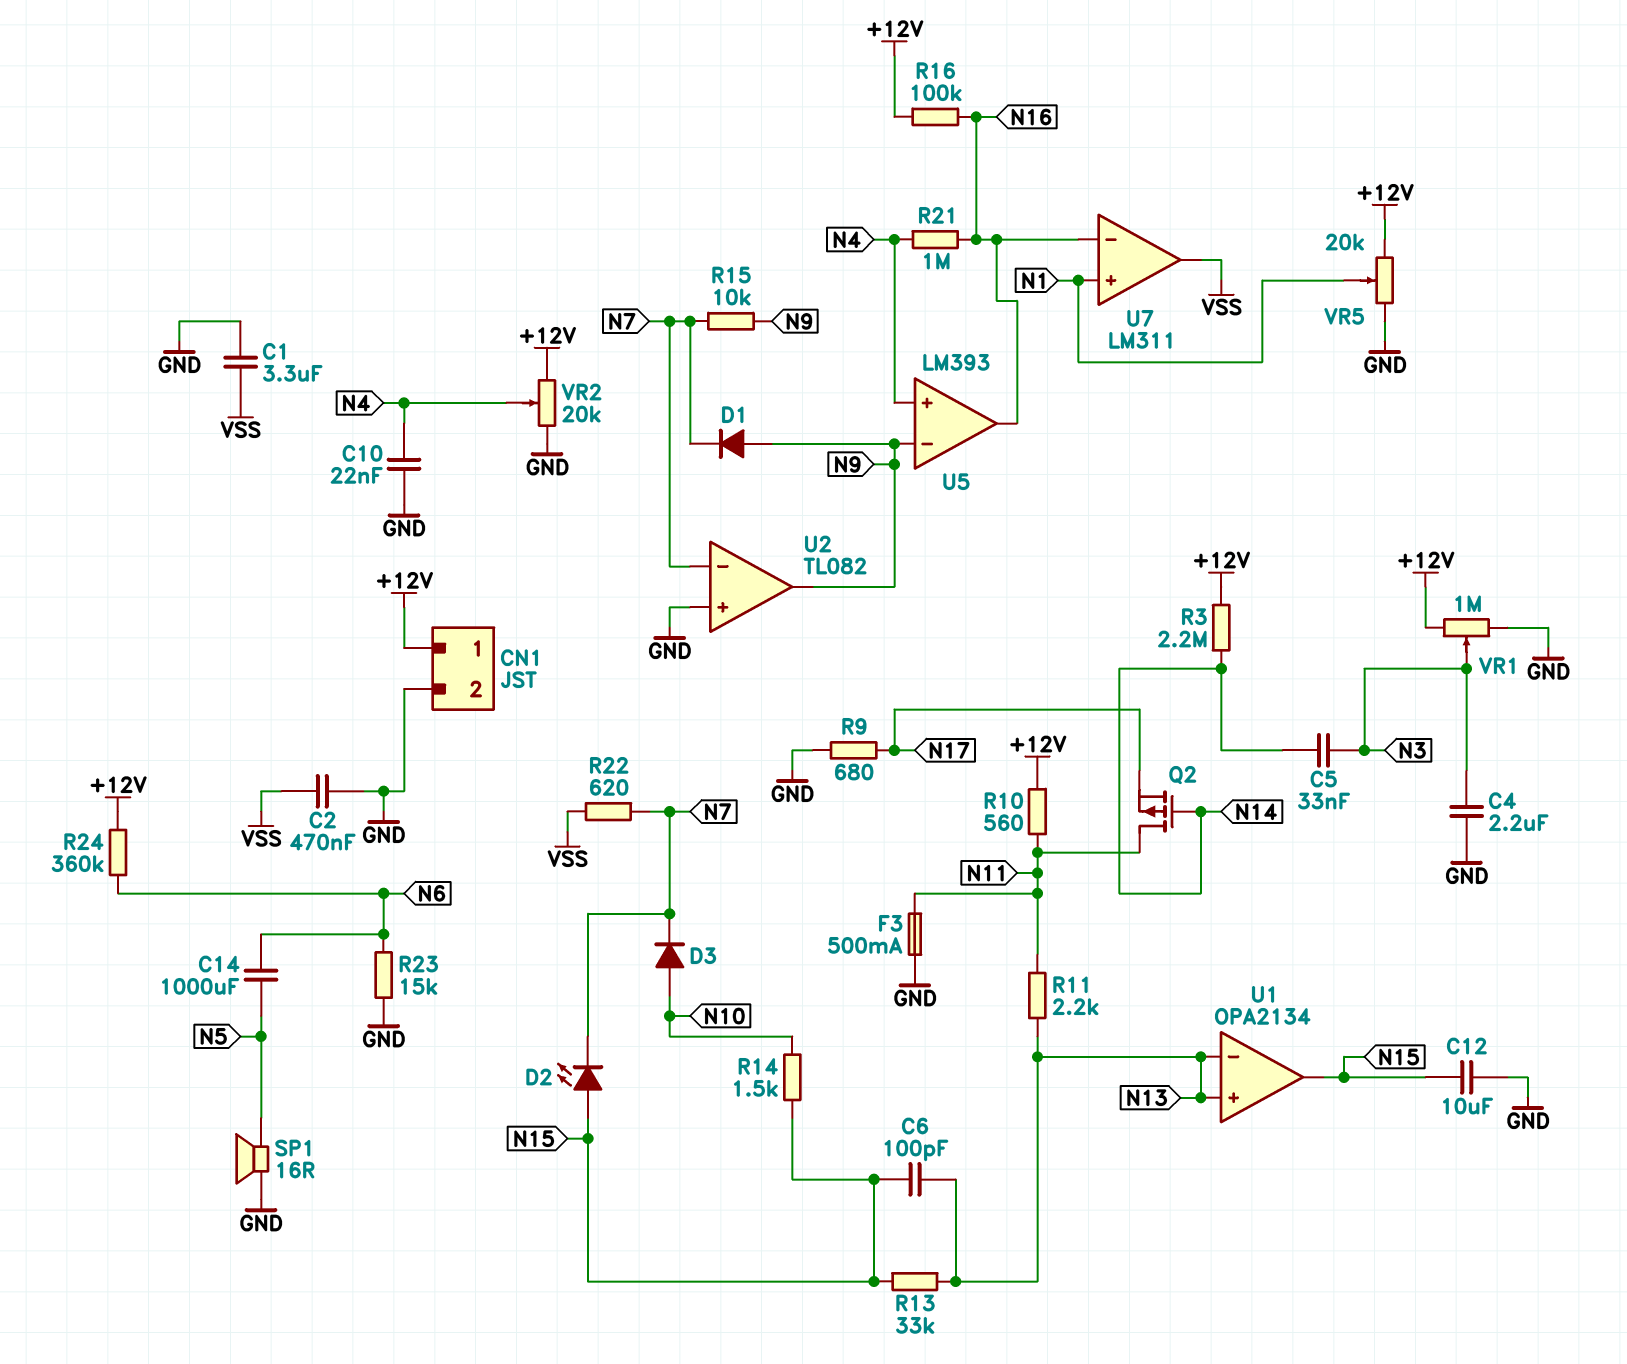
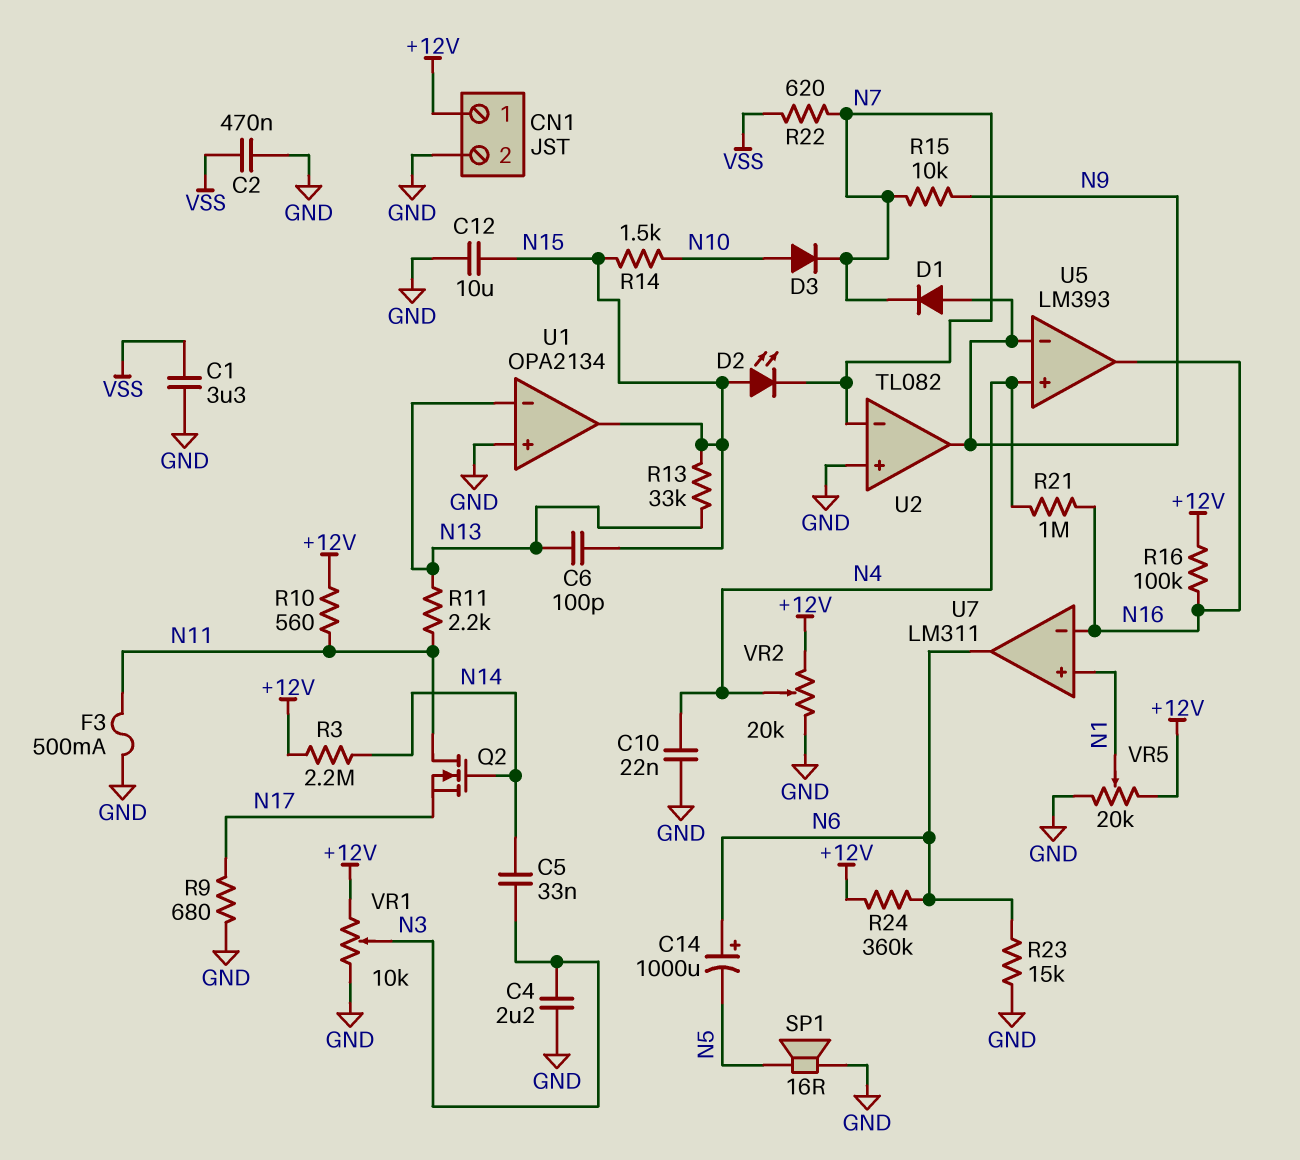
C14: 1000uF (N5, N6) -> 1000uF (plus N6, minus N5)
Q2: PMOS (G N14, D N11, S N17) -> NMOS (G N14, D N11, S N17)
U1 pin in+: N13 -> GND
U7 pin out: VSS -> N6
VR1: 1M (+12V, GND, wiper N3) -> 10k (+12V, GND, wiper N3)

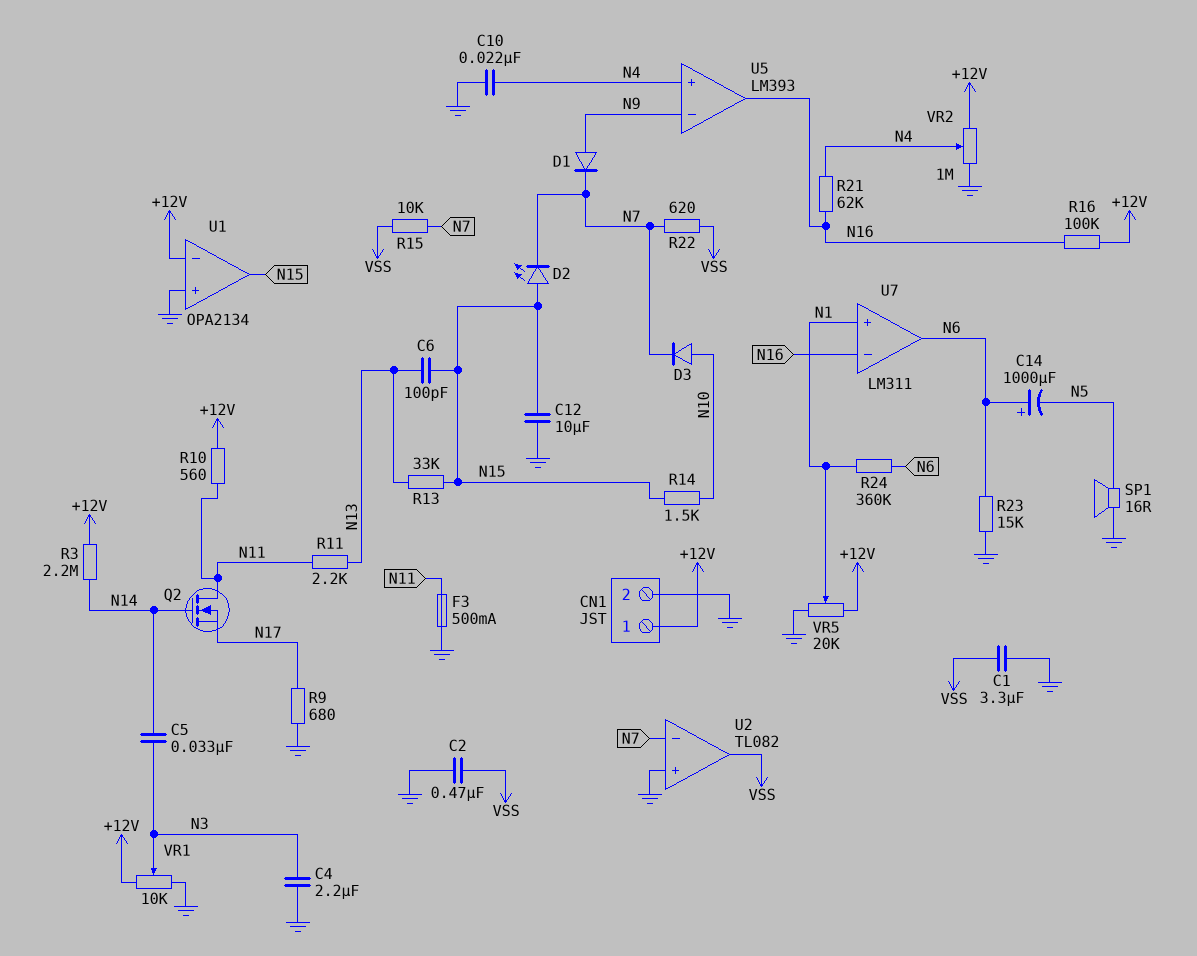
R15: 10k (N7, N9) -> 10k (N7, VSS)
R21: 1M (N4, N16) -> 62k (N4, N16)
R24: 360k (+12V, N6) -> 360k (N1, N6)
U1 pin in-: N13 -> +12V
U2 pin out: N9 -> VSS
VR2: 20k (+12V, GND, wiper N4) -> 1M (+12V, GND, wiper N4)

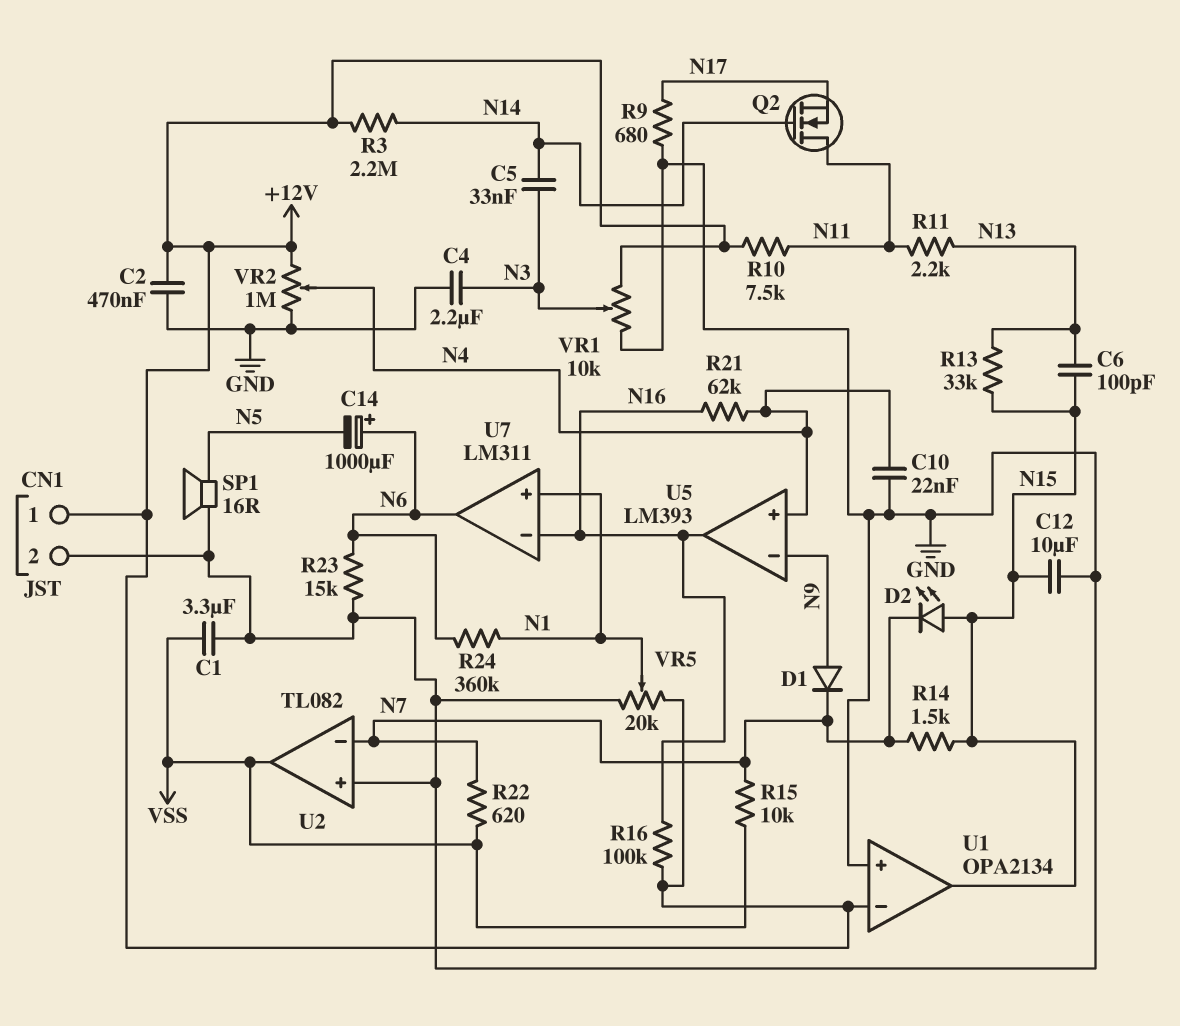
C2: 470nF (GND, VSS) -> 470nF (+12V, GND)
D3: diode (A N10, K N7) -> none
F3: 500mA (GND, N11) -> none
R10: 560 (+12V, N11) -> 7.5k (+12V, N11)
R14: 1.5k (N10, N15) -> 1.5k (N7, N15)

